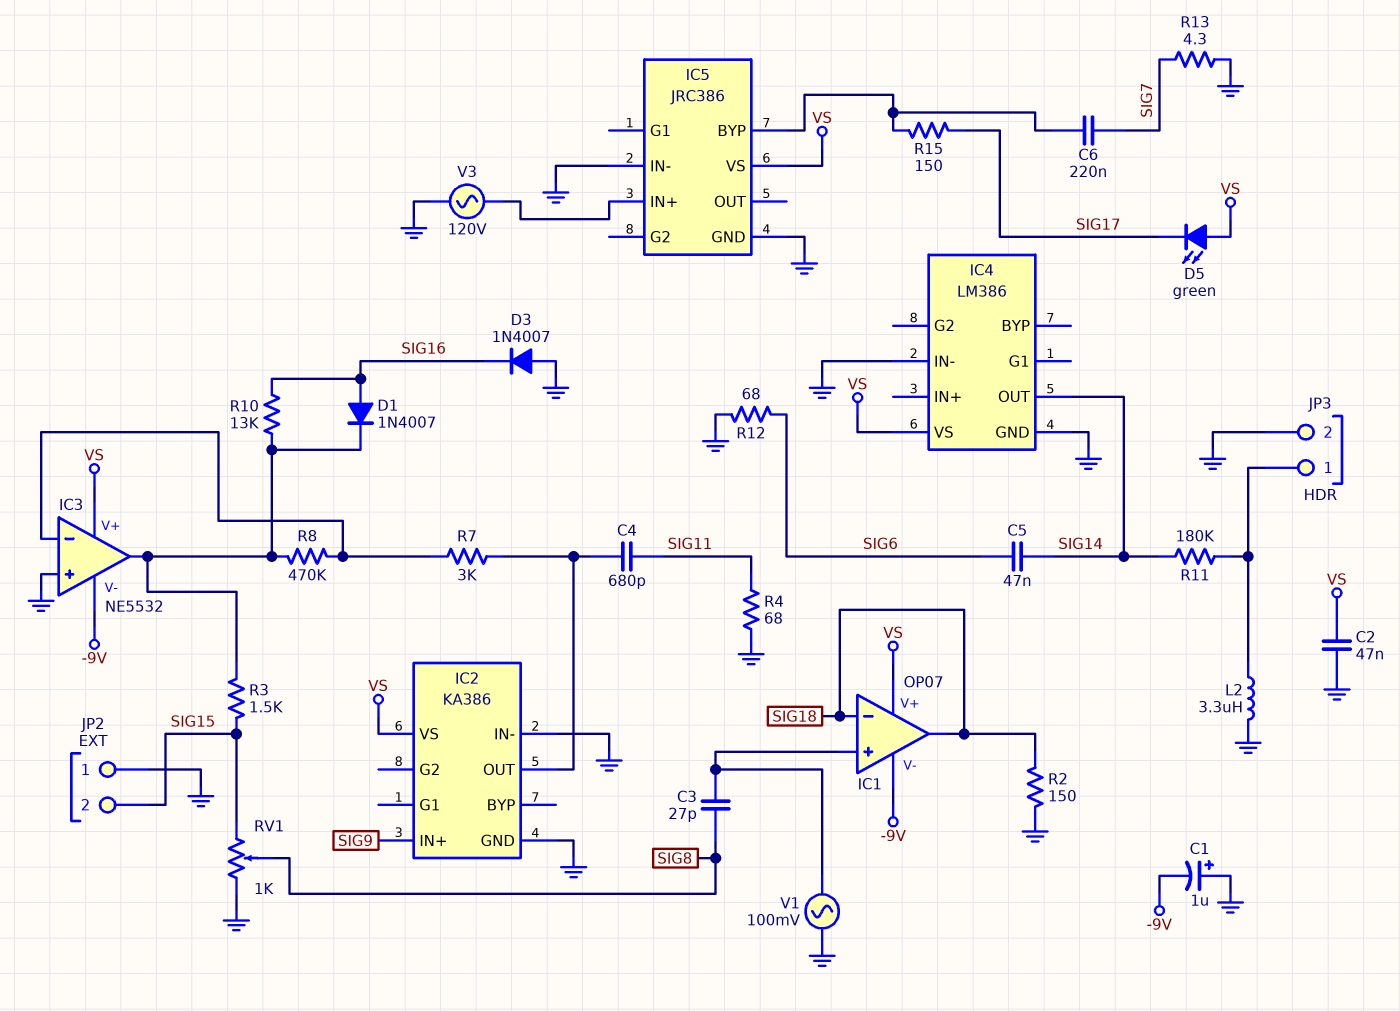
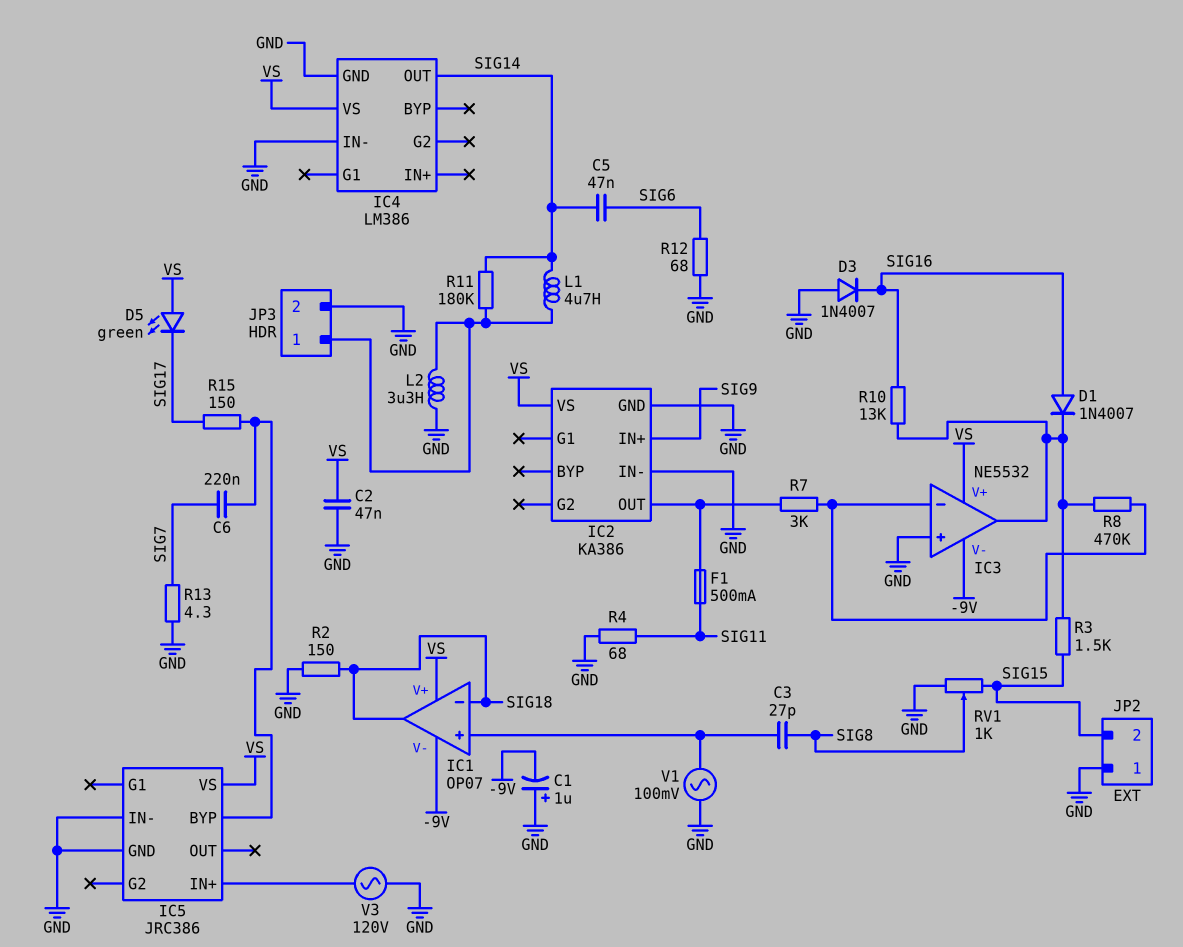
C4: 680pF (IC2/OUT, SIG11) -> none
F1: none -> 500mA (IC2/OUT, SIG11)
L1: none -> 4.7uH (JP3/1, SIG14)

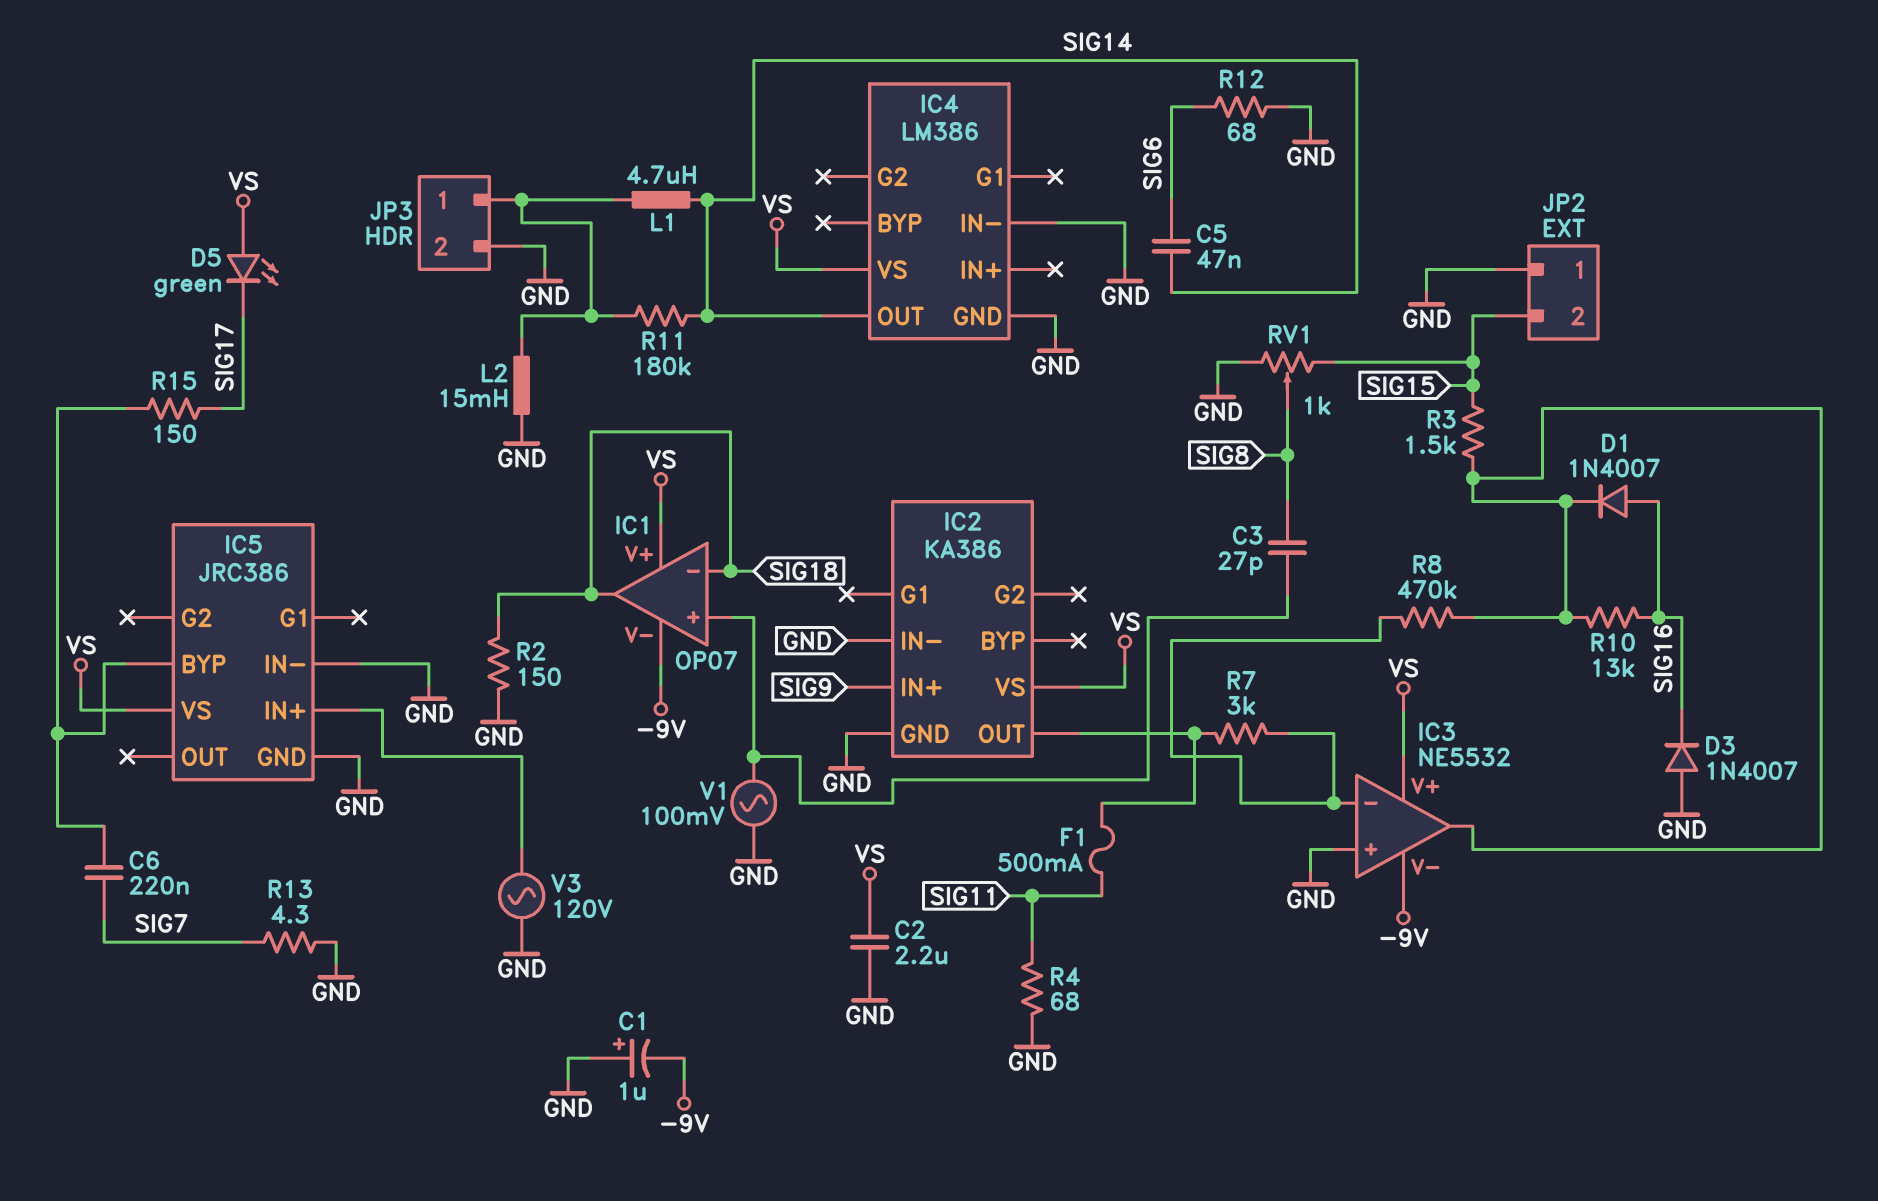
C2: 47nF (GND, VS) -> 2.2uF (GND, VS)
L2: 3.3uH (GND, JP3/1) -> 15mH (GND, JP3/1)

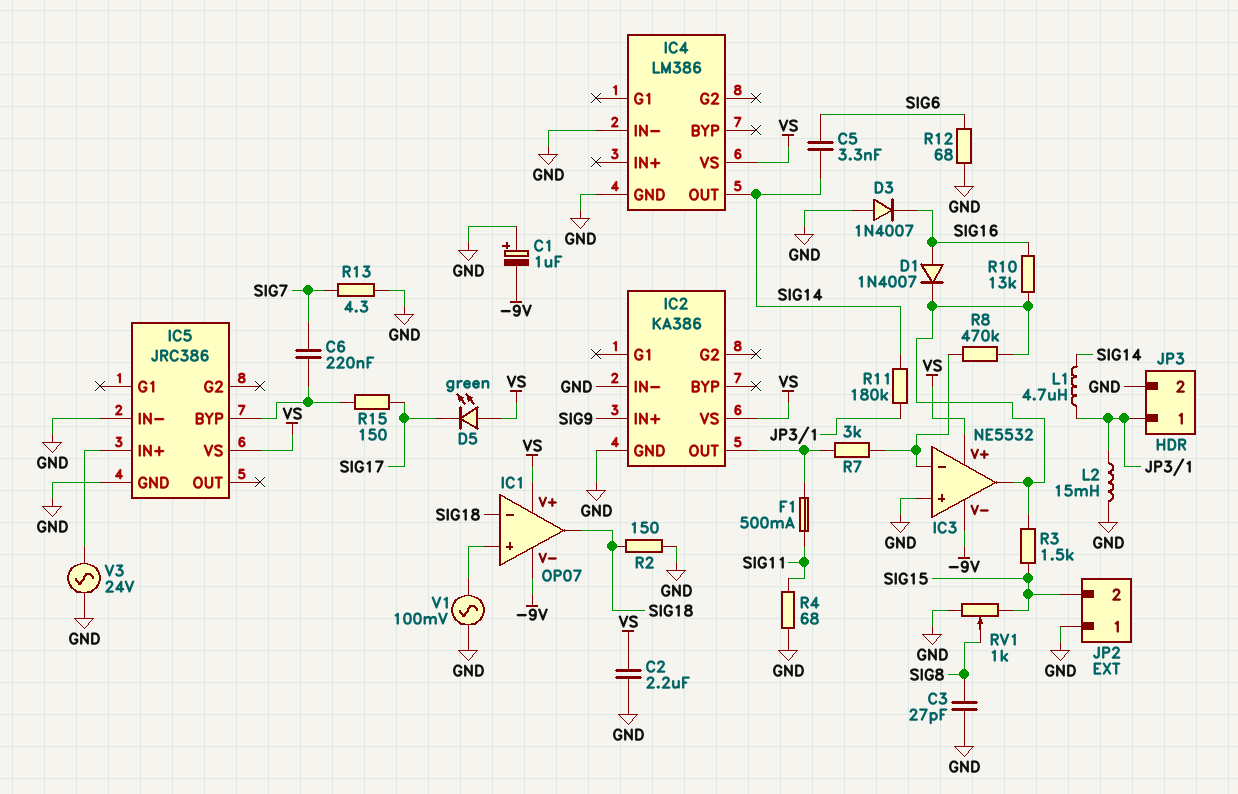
C3: 27pF (IC1/in+, SIG8) -> 27pF (GND, SIG8)
C5: 47nF (SIG6, SIG14) -> 3.3nF (SIG6, SIG14)
V3: AC 120V (GND, IC5/IN+) -> AC 24V (GND, IC5/IN+)

